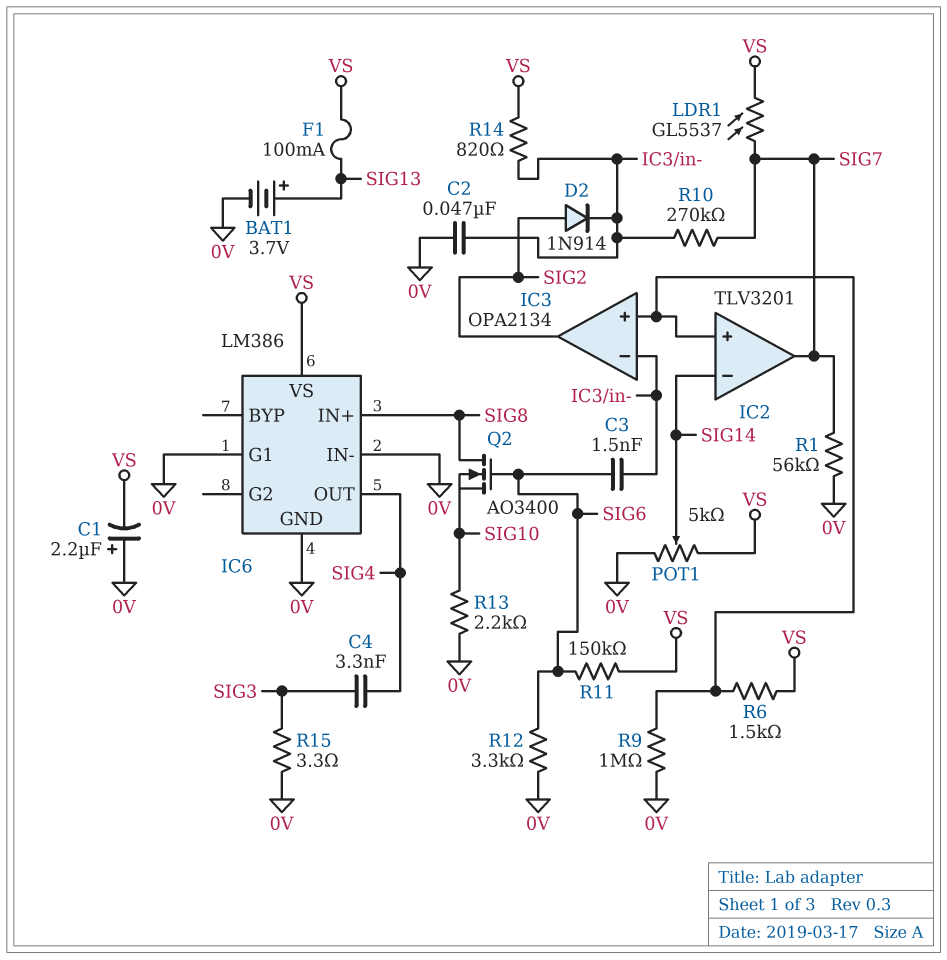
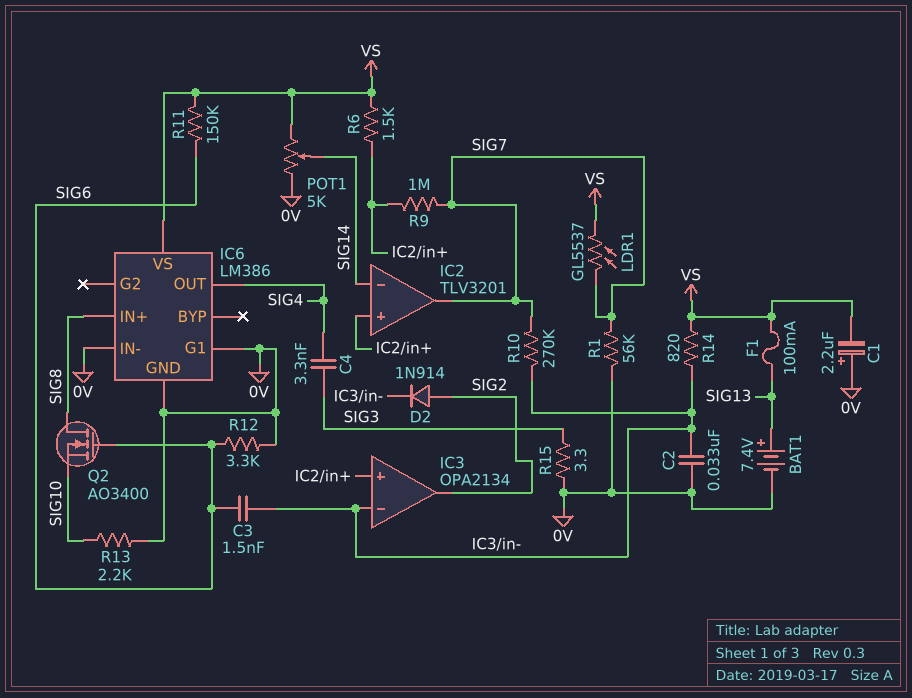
BAT1: 3.7V (plus SIG13, minus 0V) -> 7.4V (plus SIG13, minus 0V)
C2: 47nF (0V, IC3/in-) -> 33nF (0V, IC3/in-)
R9: 1M (0V, IC2/in+) -> 1M (IC2/in+, SIG7)

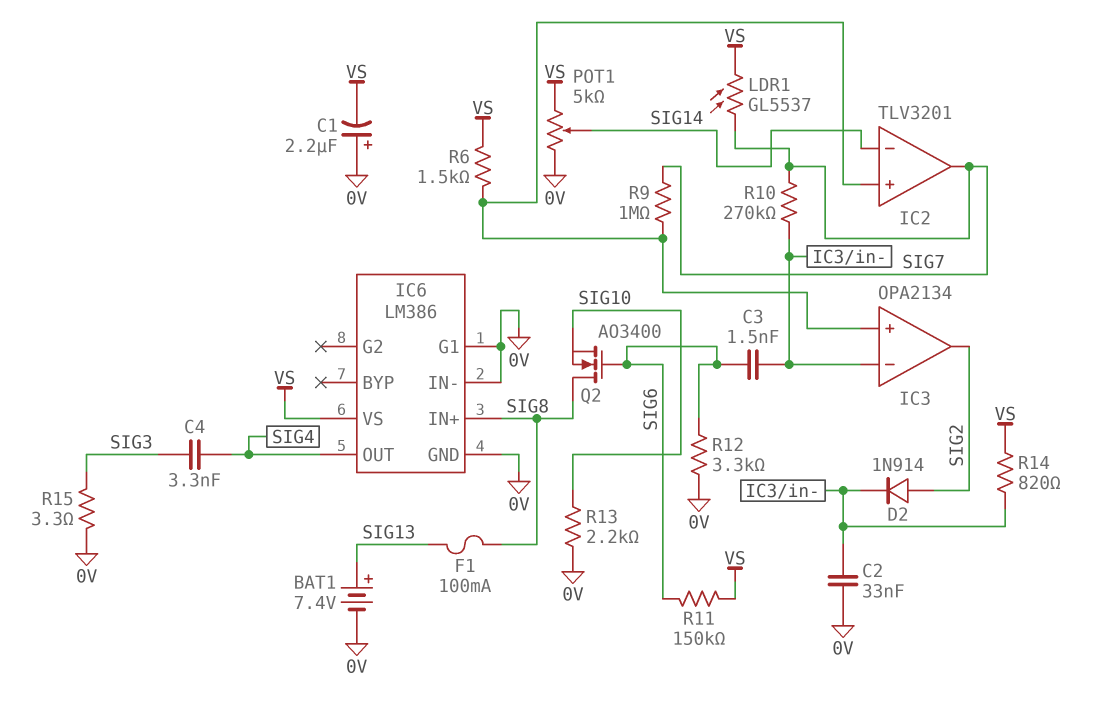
F1: 100mA (SIG13, VS) -> 100mA (SIG8, SIG13)
R1: 56k (0V, SIG7) -> none

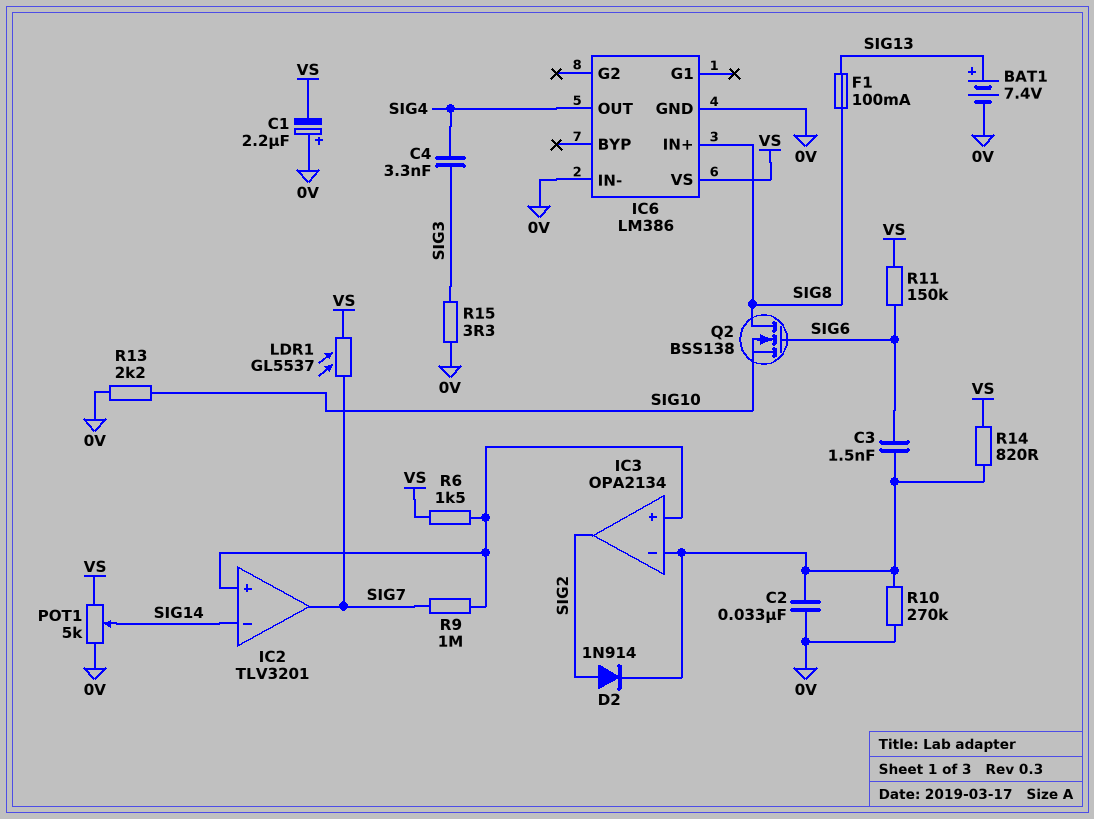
IC6 pin G1: 0V -> none
Q2: NMOS AO3400 (G SIG6, D SIG8, S SIG10) -> NMOS BSS138 (G SIG6, D SIG8, S SIG10)
R10: 270k (IC3/in-, SIG7) -> 270k (0V, IC3/in-)
R12: 3.3k (0V, SIG6) -> none

